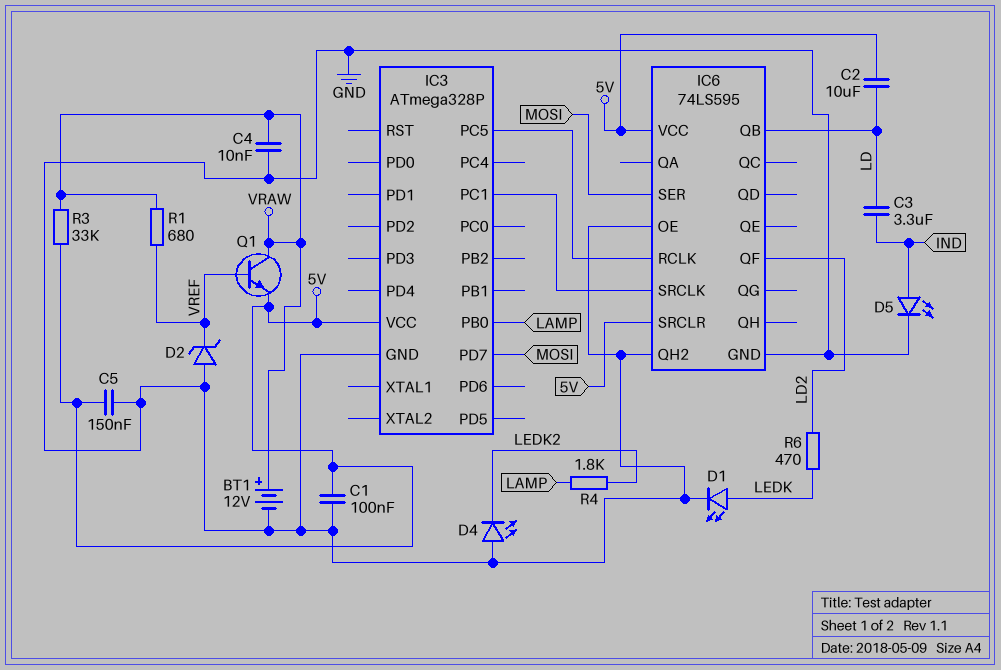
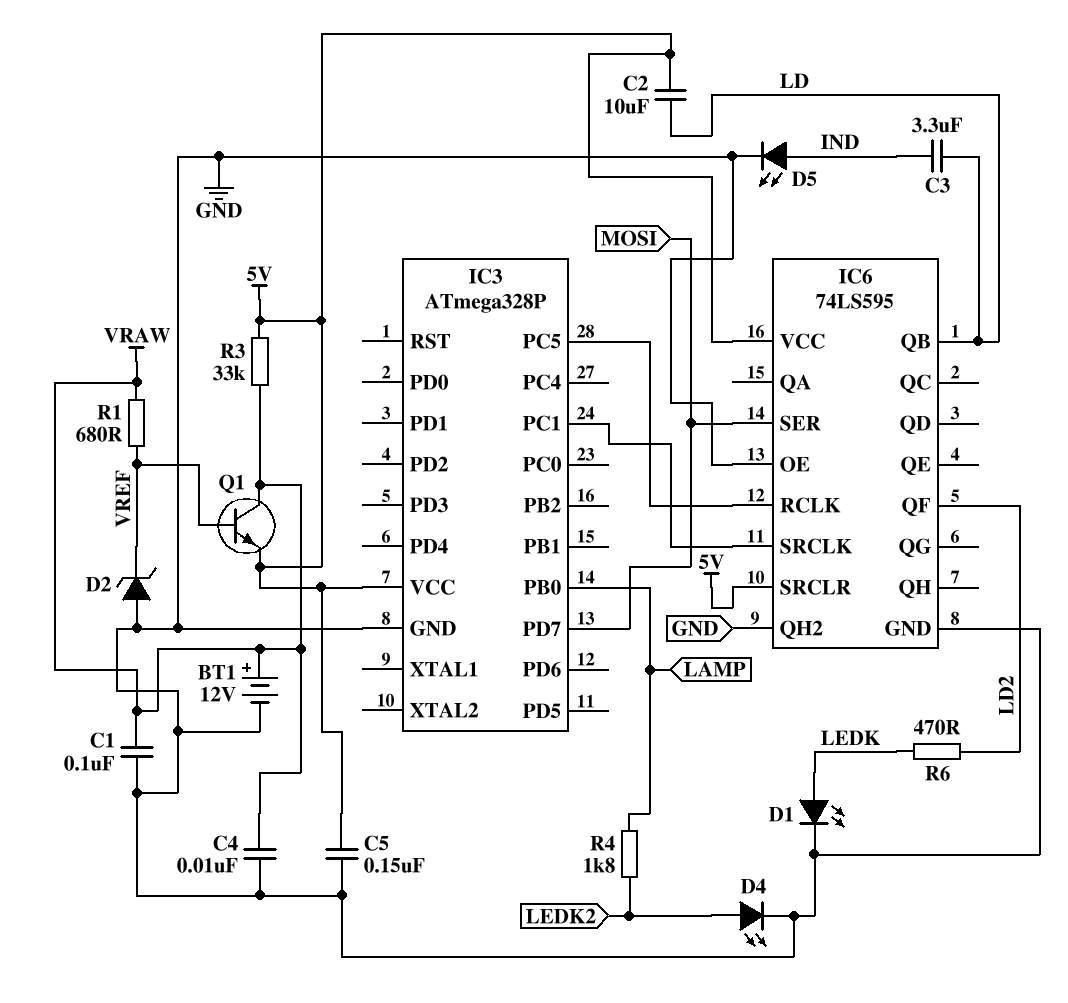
C1: 100nF (5V, GND) -> 100nF (GND, VRAW)
D4: LED (A GND, K LEDK2) -> LED (A LEDK2, K GND)

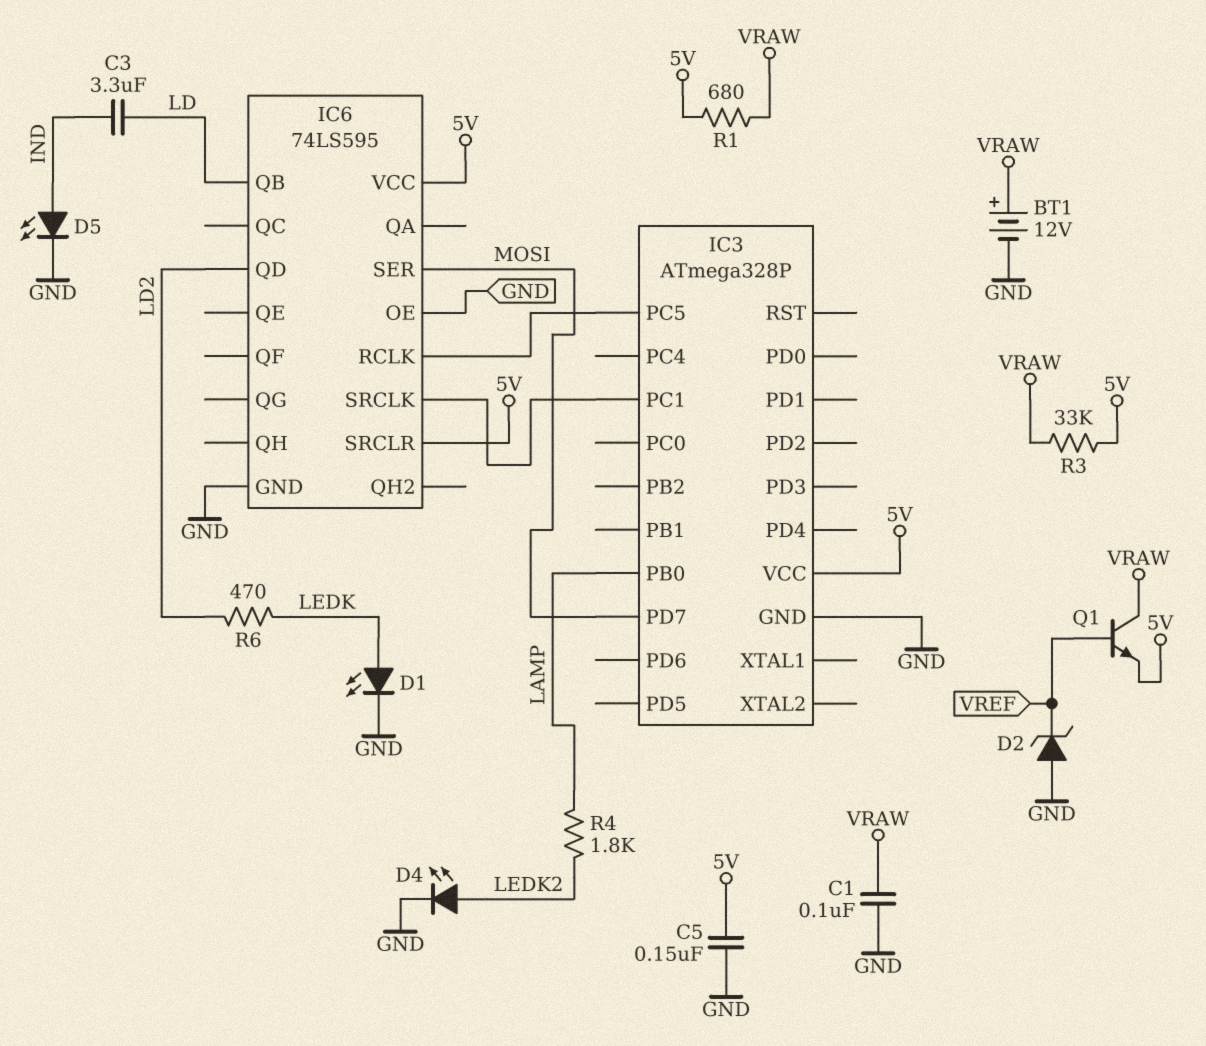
C2: 10uF (5V, LD) -> none
C4: 10nF (GND, VRAW) -> none
IC6 pin QD: none -> LD2
IC6 pin QF: LD2 -> none
IC6 pin QH2: GND -> none
R1: 680 (VRAW, VREF) -> 680 (5V, VRAW)

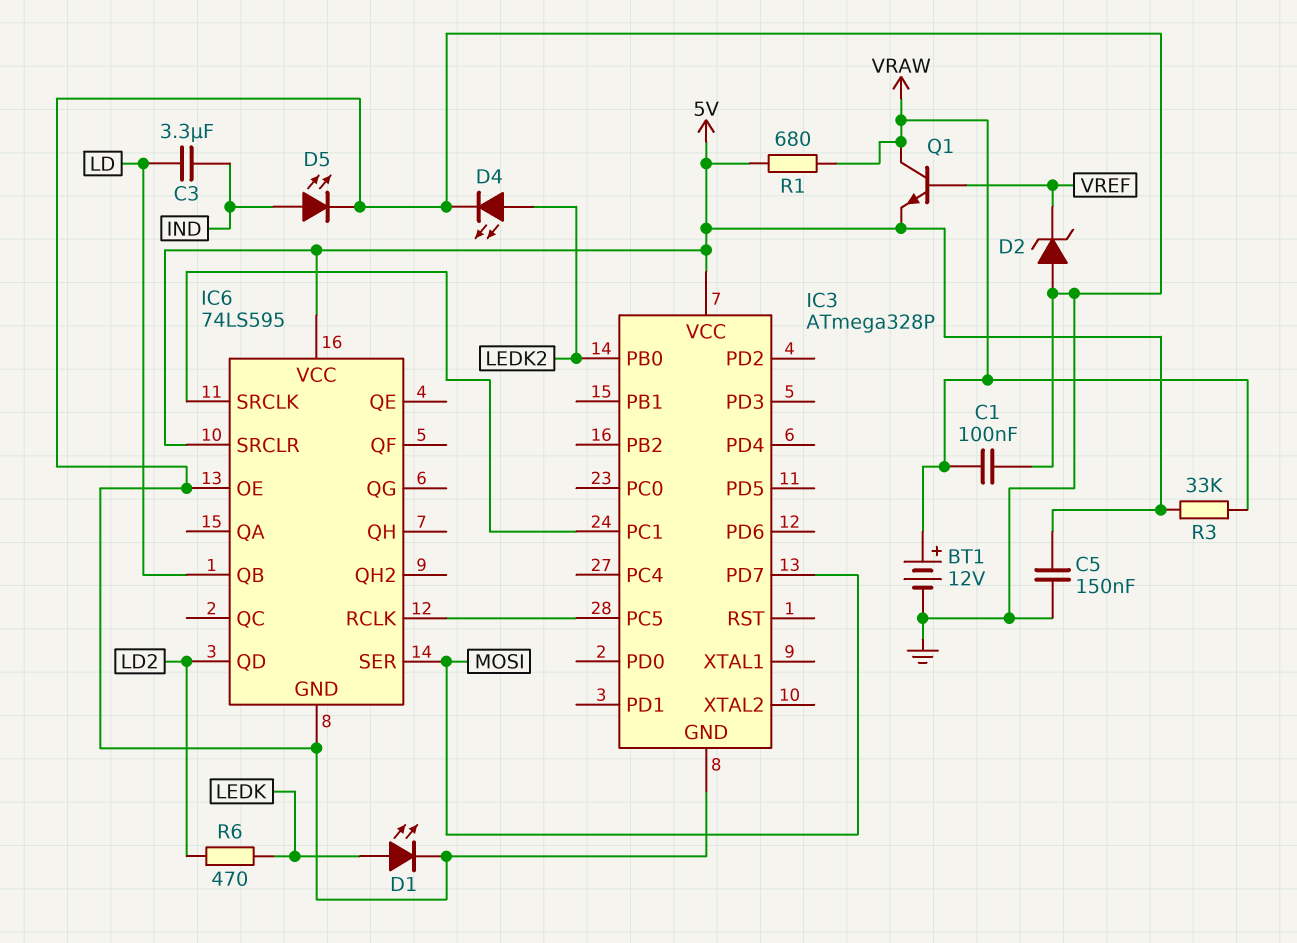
IC3 pin PB0: LAMP -> LEDK2
R4: 1.8k (LAMP, LEDK2) -> none

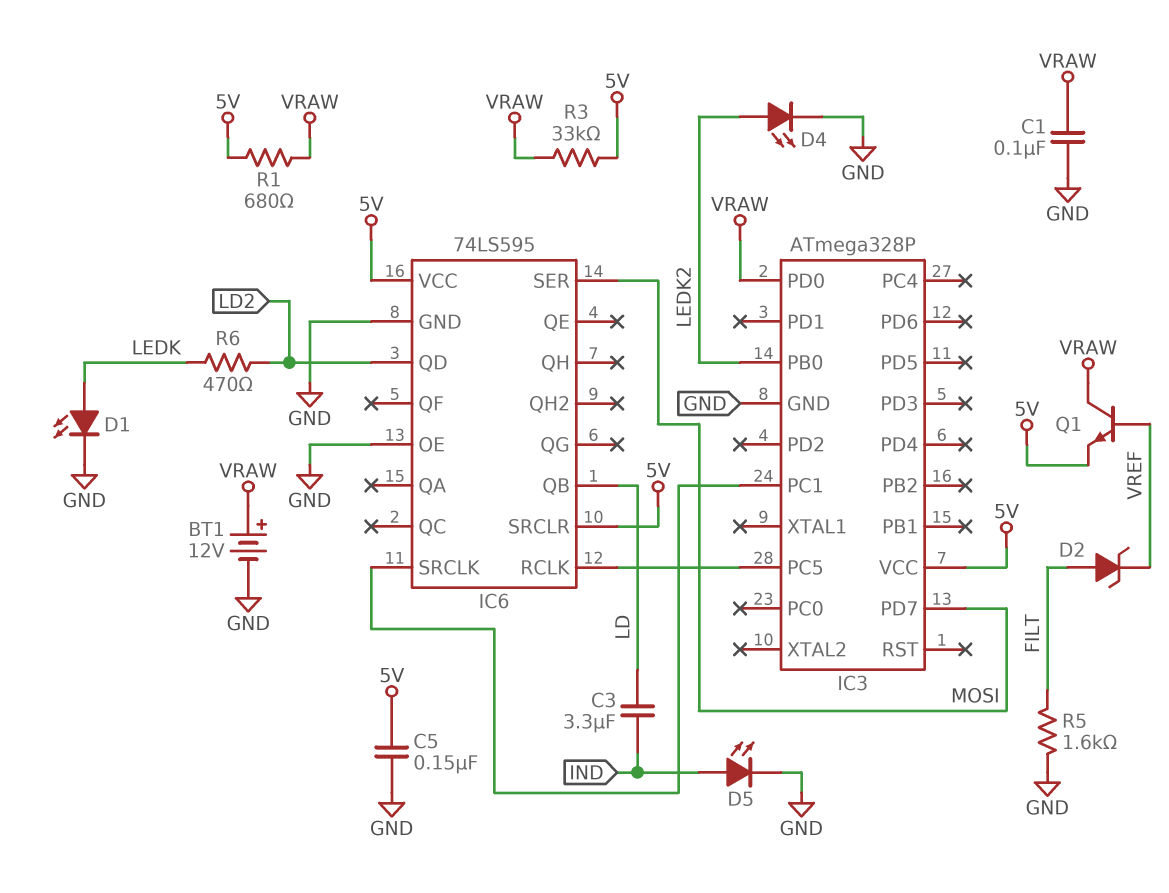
D2: zener (A GND, K VREF) -> zener (A FILT, K VREF)
IC3 pin PD0: none -> VRAW
R5: none -> 1.6k (FILT, GND)

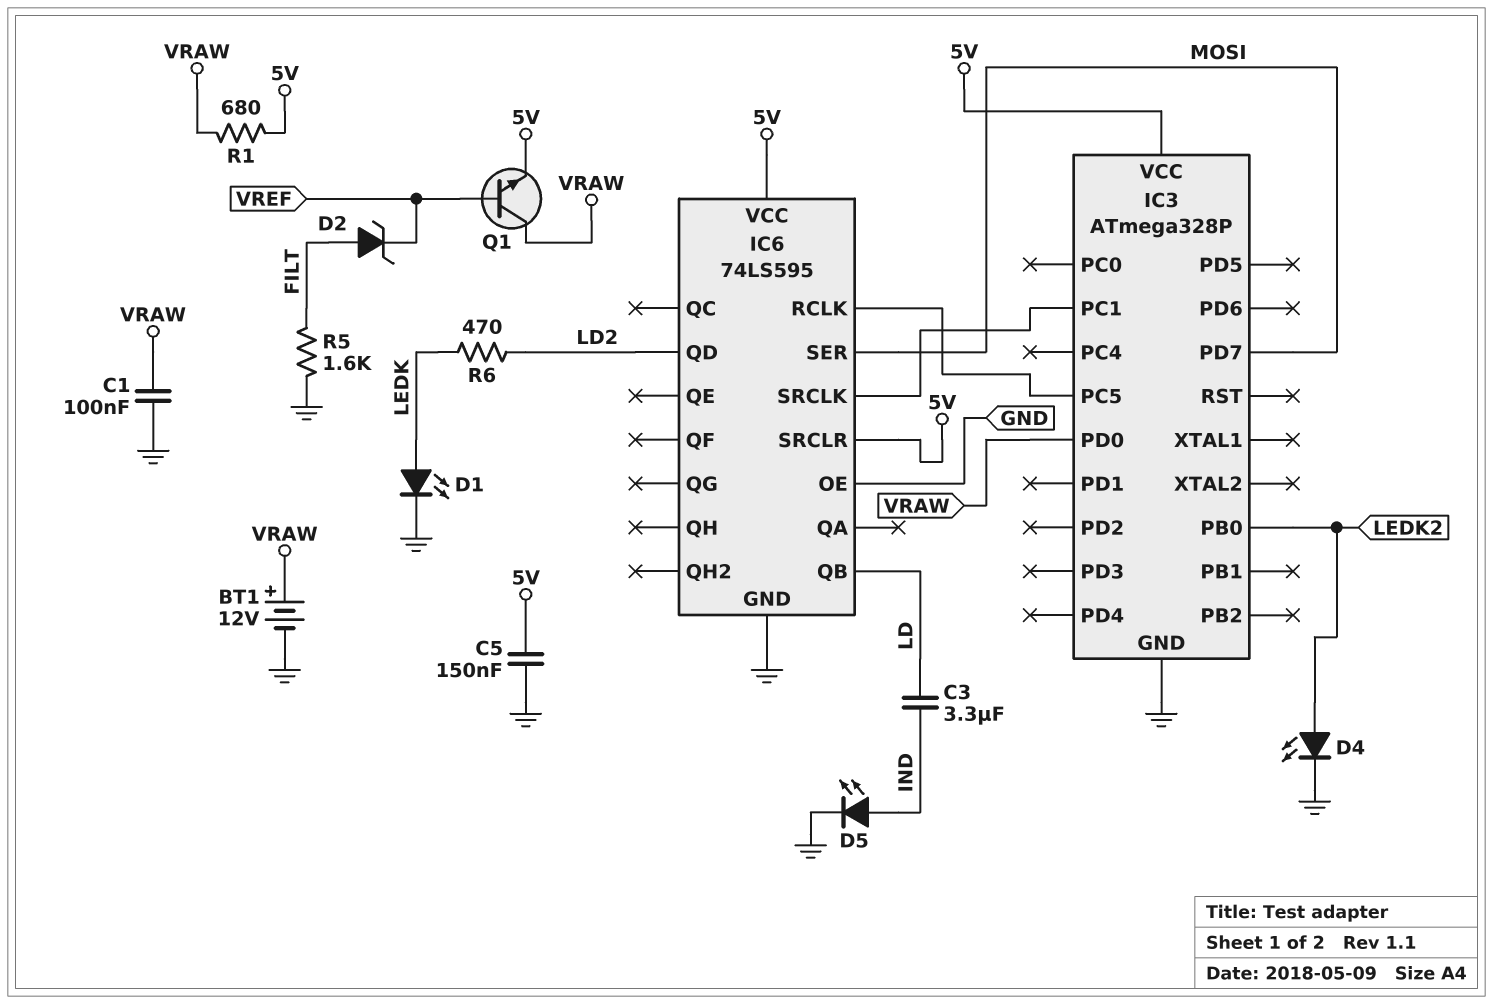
R3: 33k (5V, VRAW) -> none

